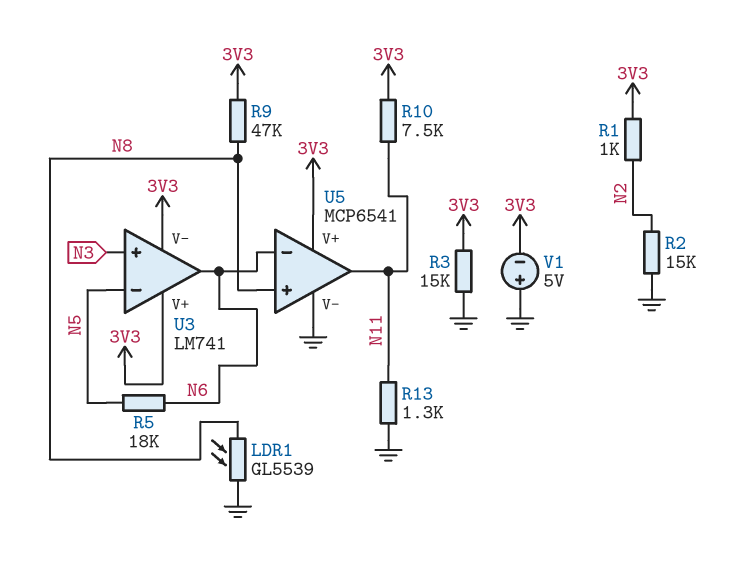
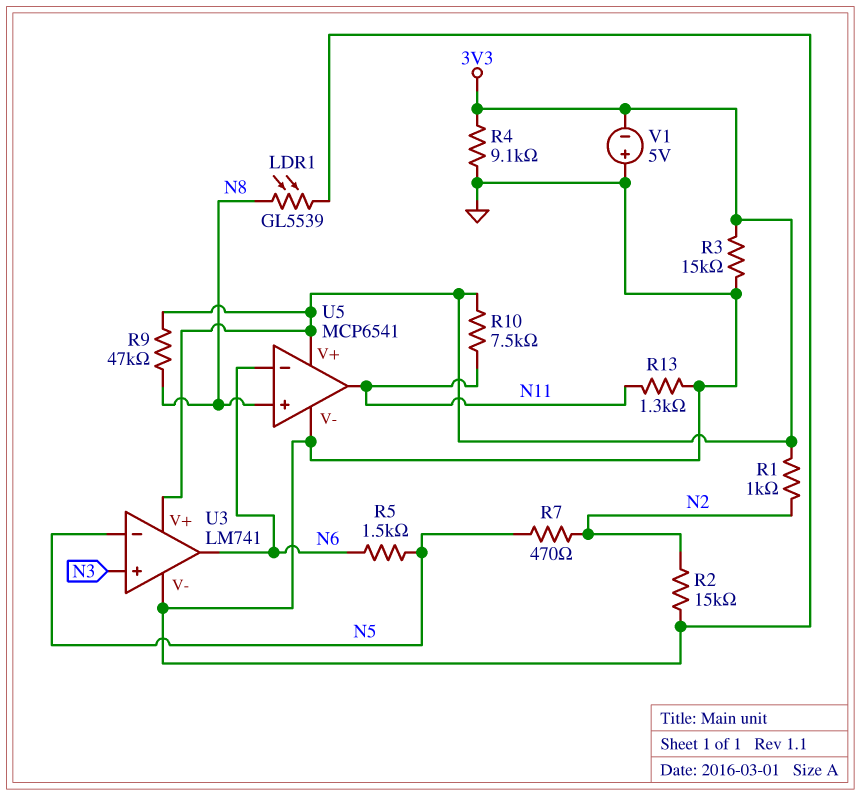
R4: none -> 9.1k (3V3, GND)
R5: 18k (N5, N6) -> 1.5k (N5, N6)
R7: none -> 470 (N2, N5)
U3 pin V-: 3V3 -> GND

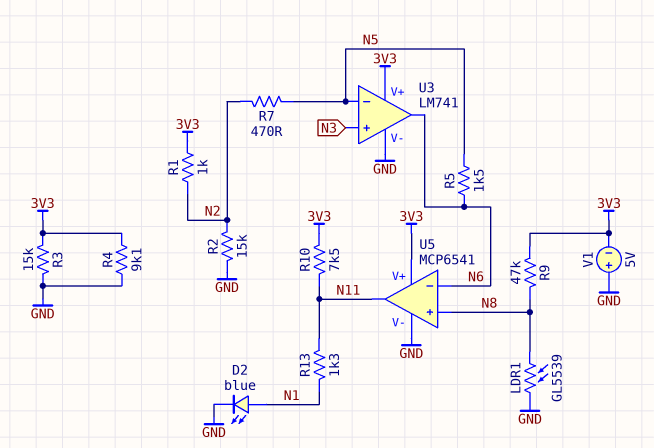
D2: none -> LED blue (A N1, K GND)
R13: 1.3k (GND, N11) -> 1.3k (N1, N11)

